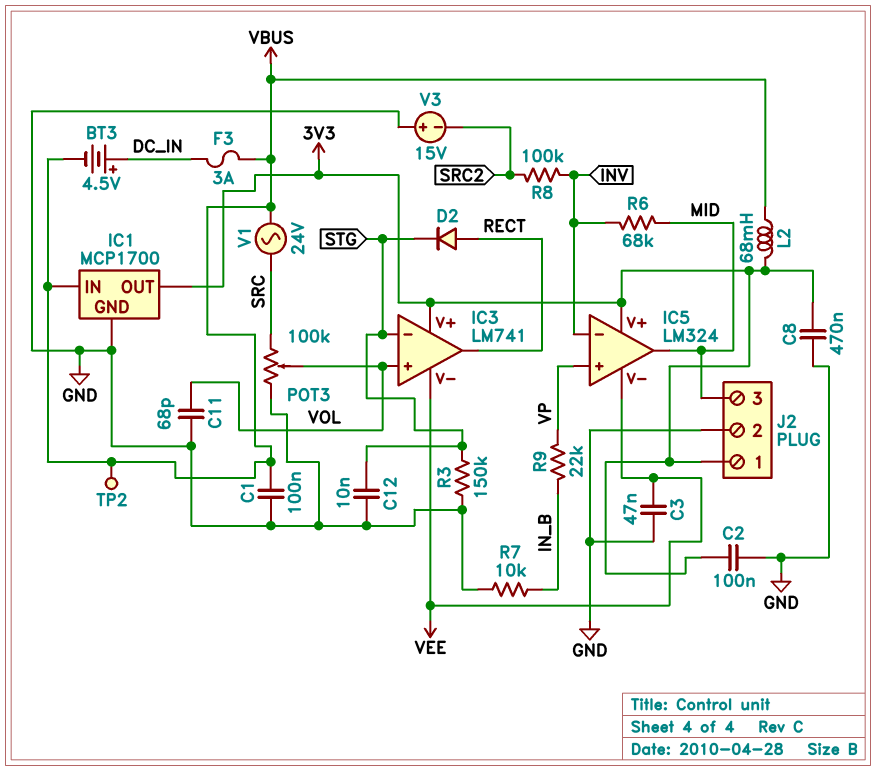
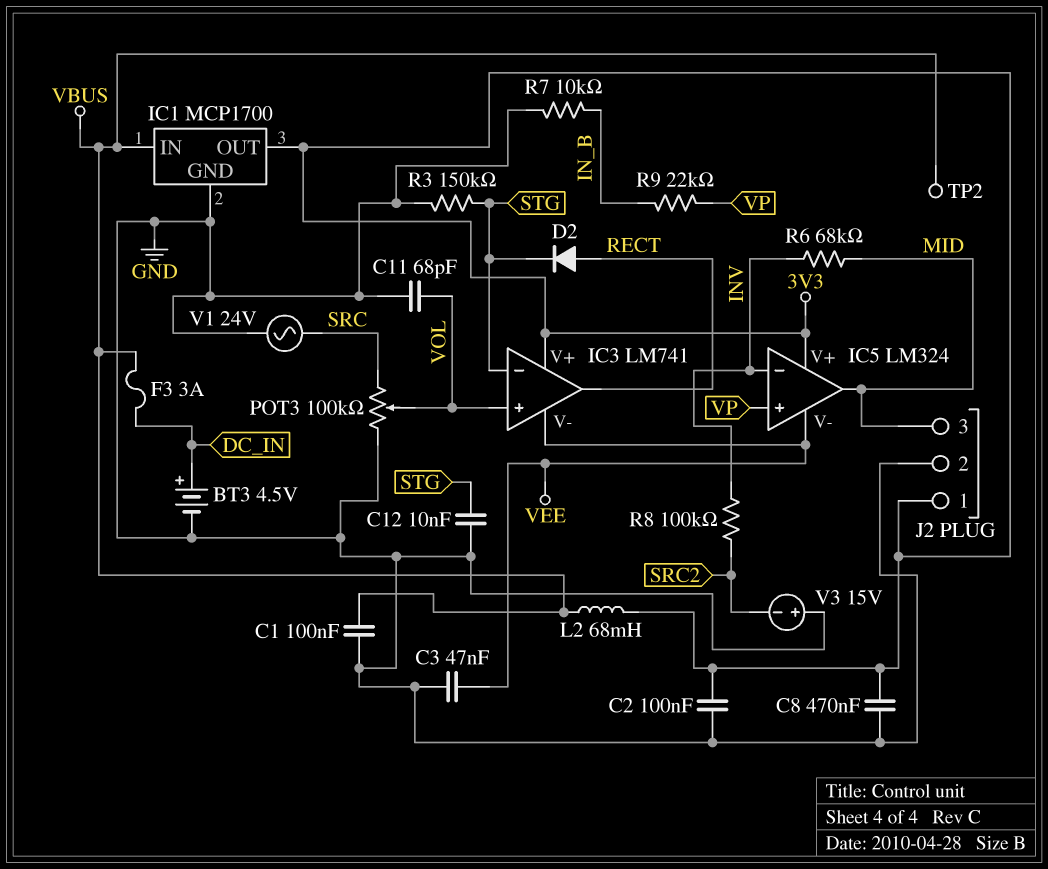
BT3: 4.5V (plus DC_IN, minus VBUS) -> 4.5V (plus DC_IN, minus GND)
V1: AC 24V (SRC, VBUS) -> AC 24V (GND, SRC)

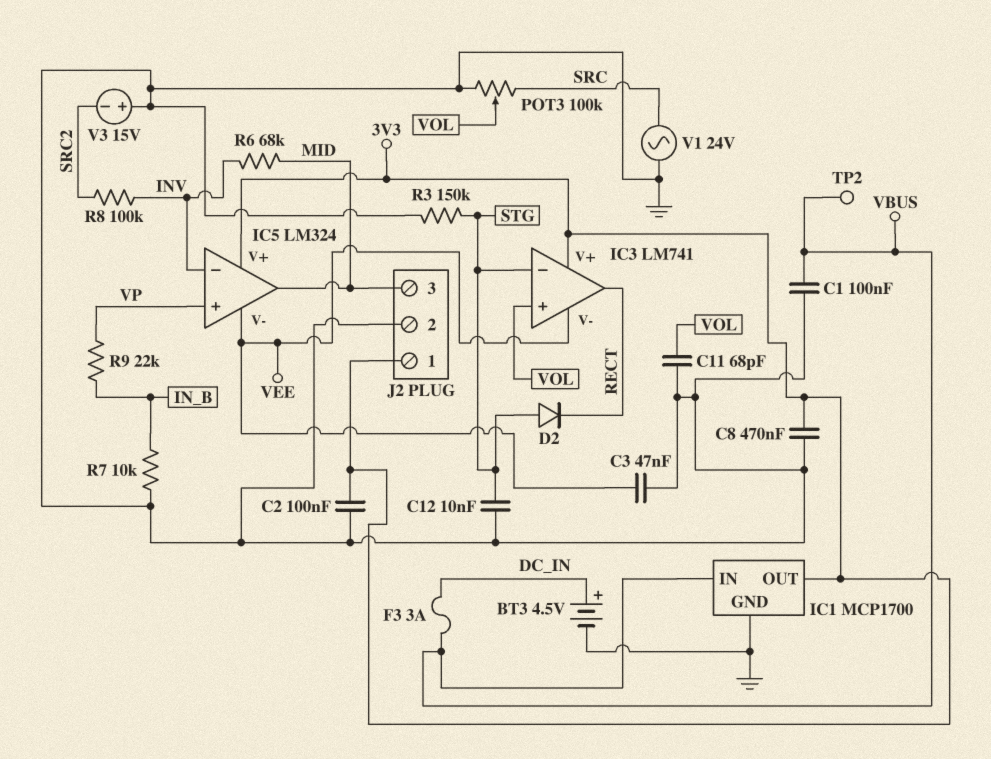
D2: diode (A RECT, K STG) -> diode (A STG, K RECT)
L2: 68mH (3V3, VBUS) -> none

